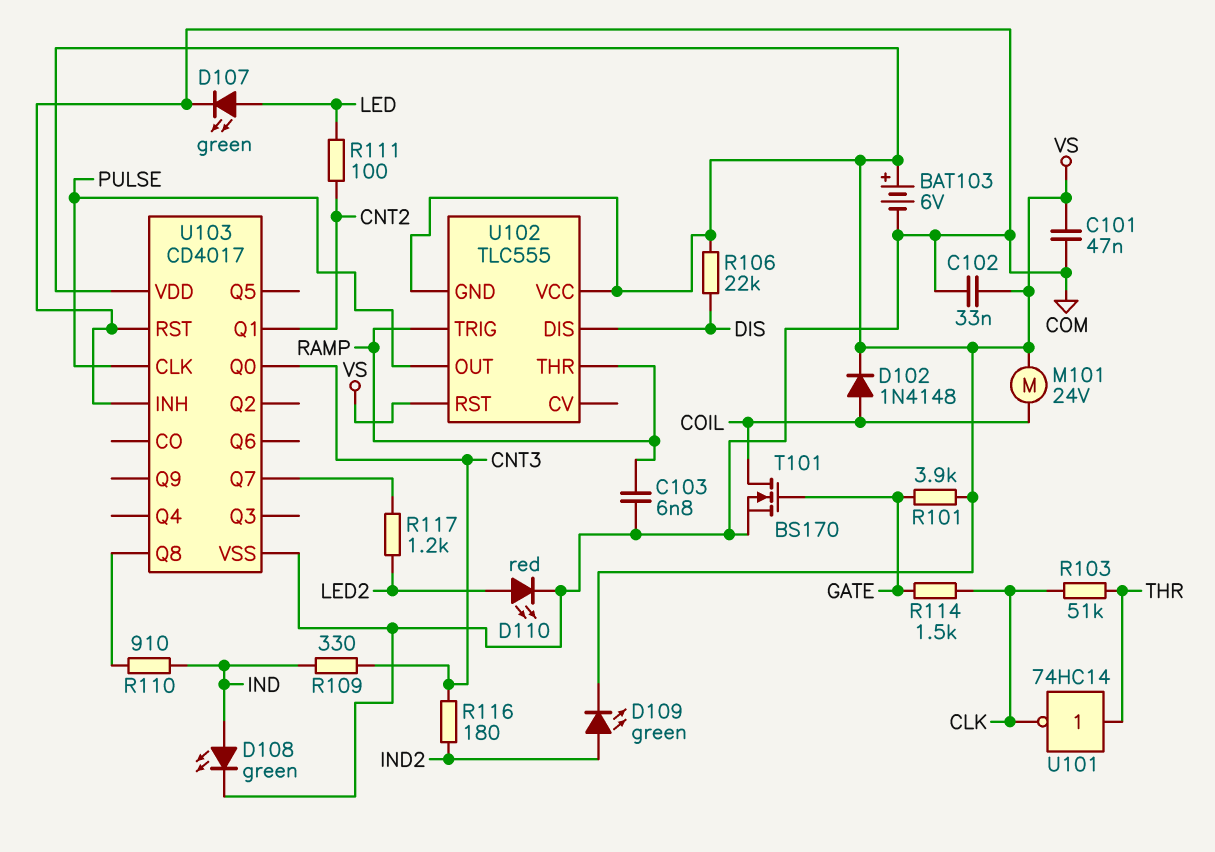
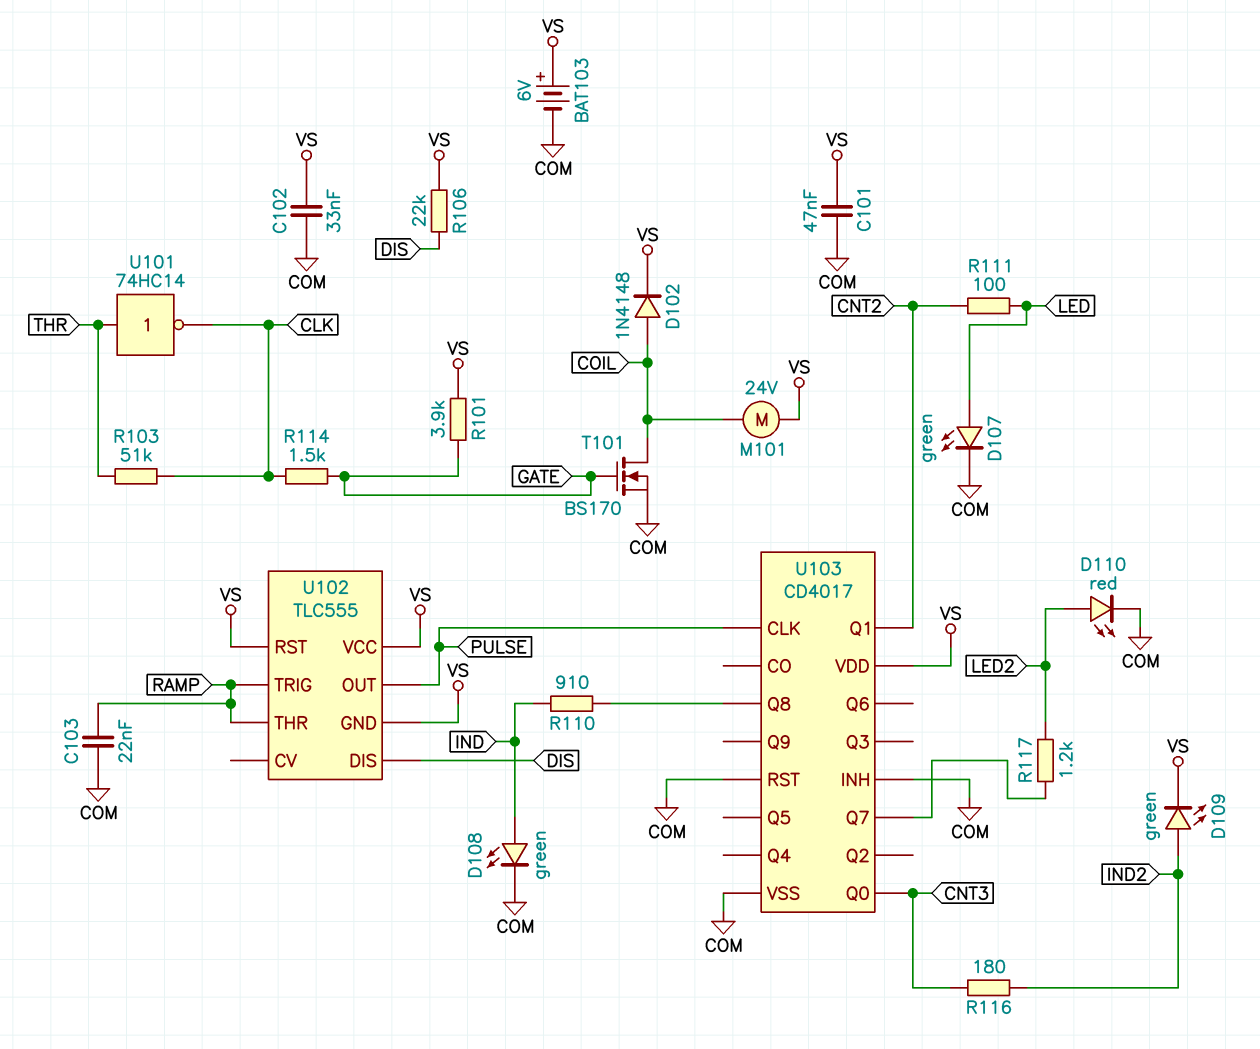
C103: 6.8nF (COM, RAMP) -> 22nF (COM, RAMP)
R109: 330 (CNT3, IND) -> none

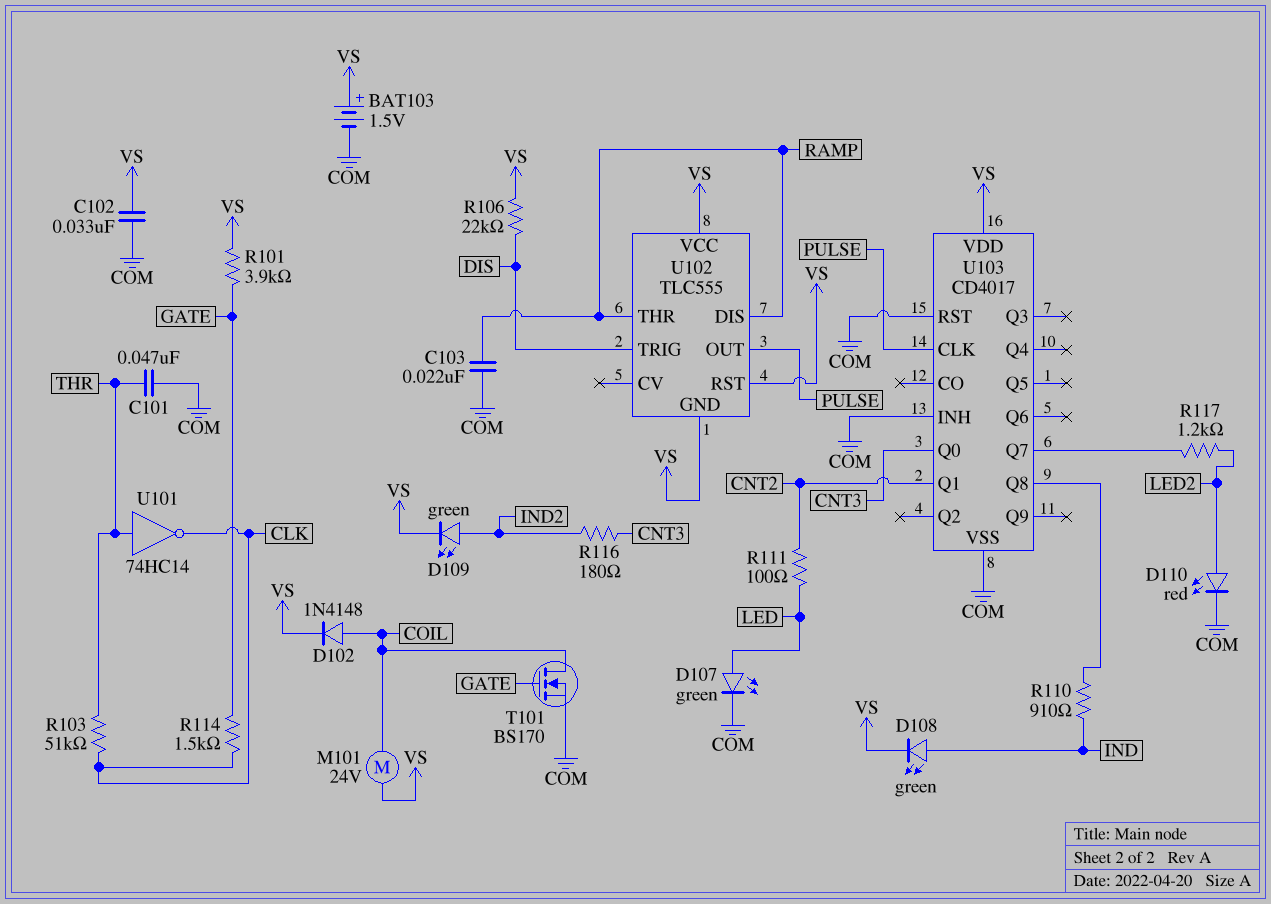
BAT103: 6V (plus VS, minus COM) -> 1.5V (plus VS, minus COM)
C101: 47nF (COM, VS) -> 47nF (COM, THR)
D108: LED green (A IND, K COM) -> LED green (A IND, K VS)
U102 pin DIS: DIS -> RAMP
U102 pin TRIG: RAMP -> DIS

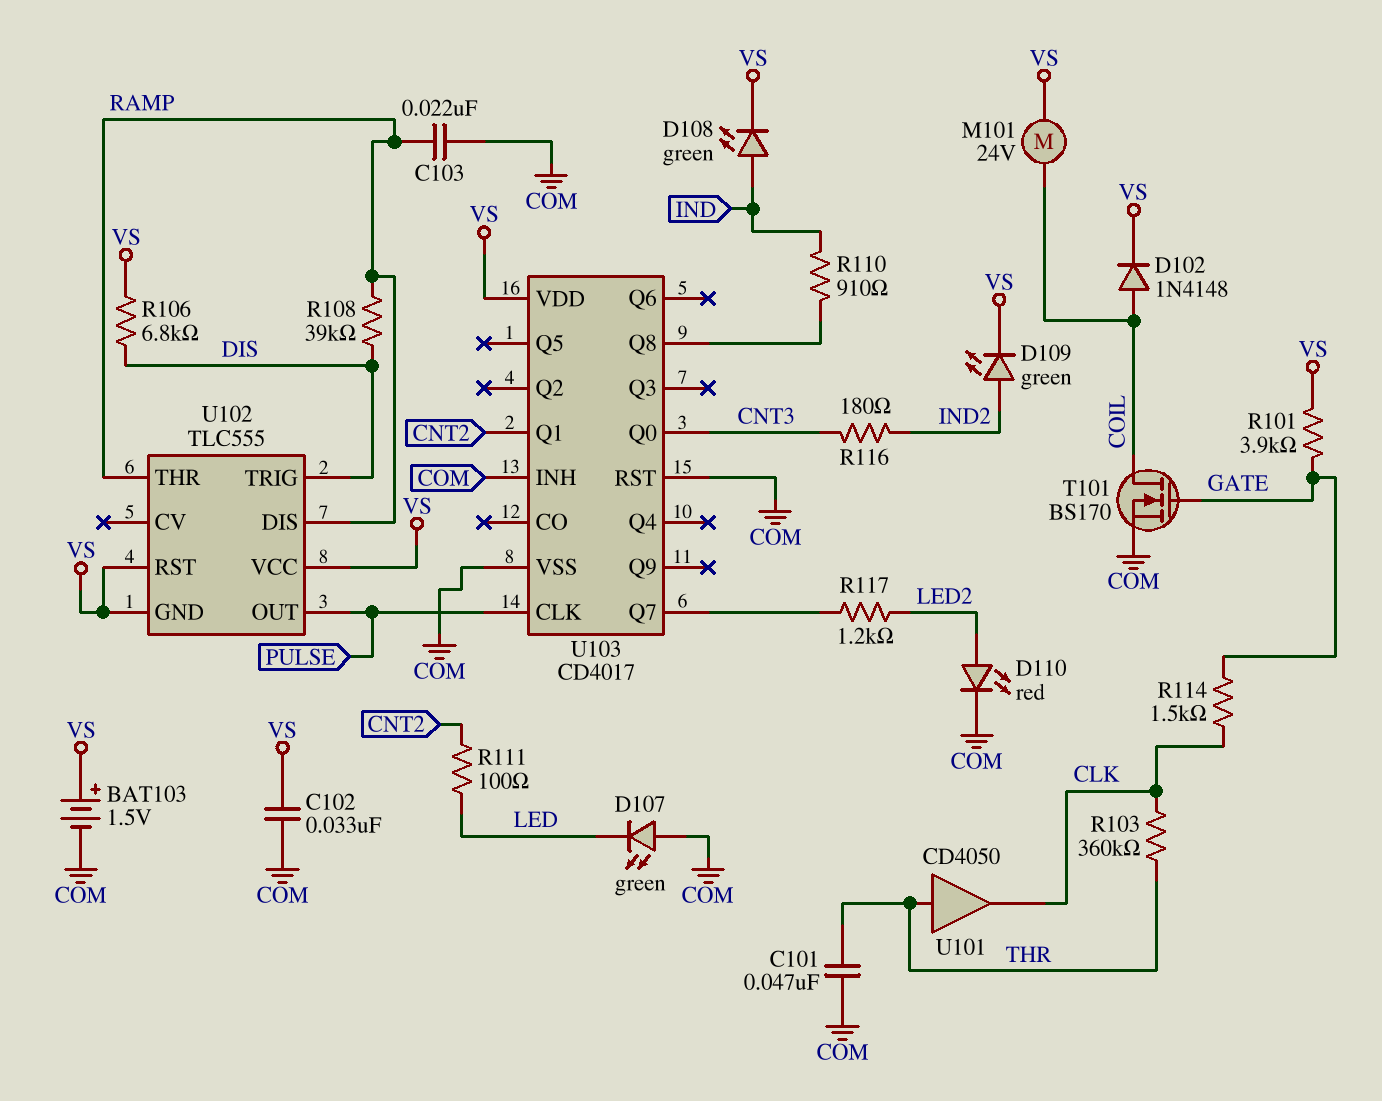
D107: LED green (A LED, K COM) -> LED green (A COM, K LED)
R103: 51k (CLK, THR) -> 360k (CLK, THR)
R106: 22k (DIS, VS) -> 6.8k (DIS, VS)
R108: none -> 39k (DIS, RAMP)
U101: NOT 74HC14 (in THR, out CLK) -> buffer CD4050 (in THR, out CLK)

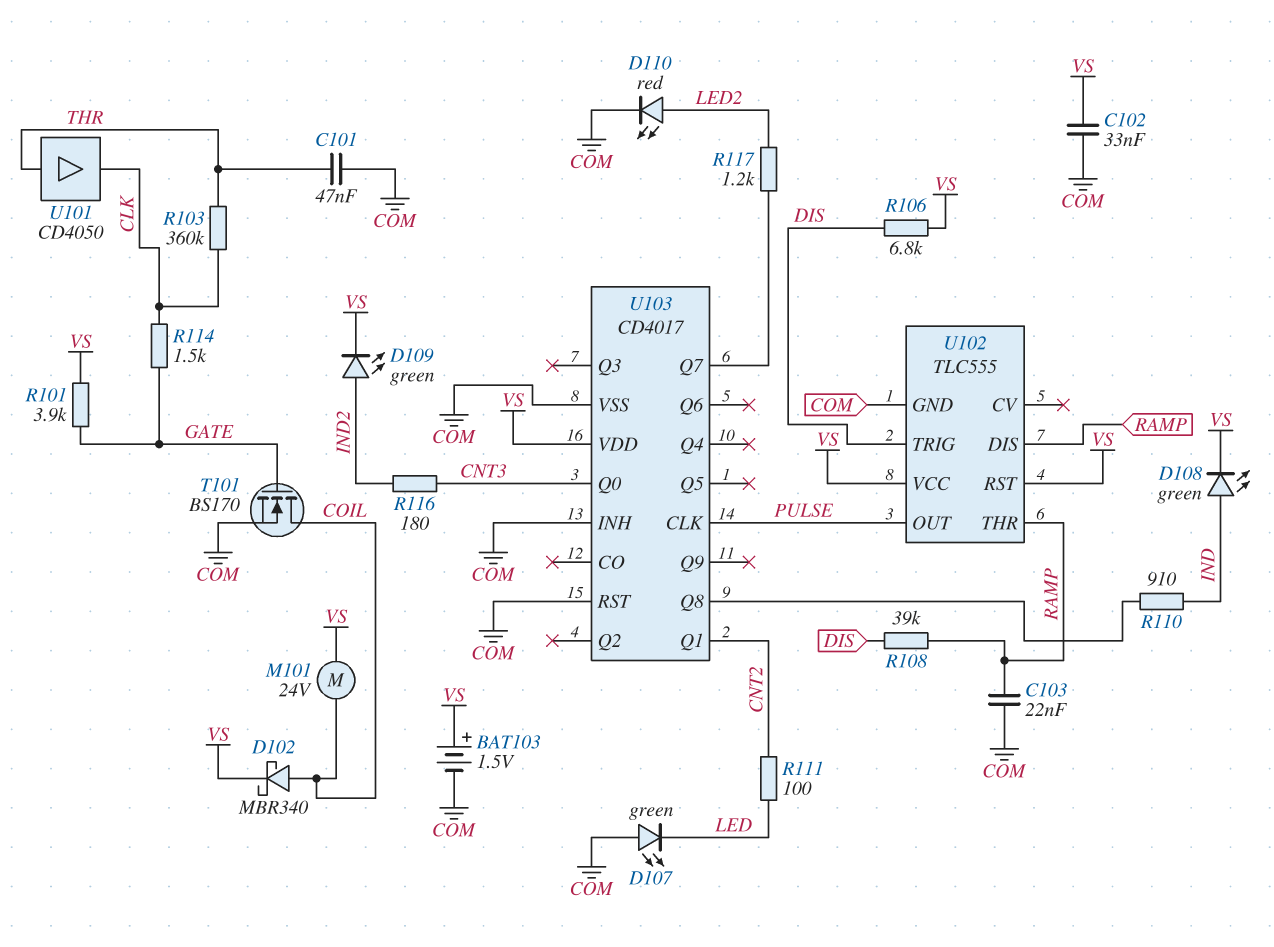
D102: diode 1N4148 (A COIL, K VS) -> schottky MBR340 (A COIL, K VS)
U102 pin GND: VS -> COM

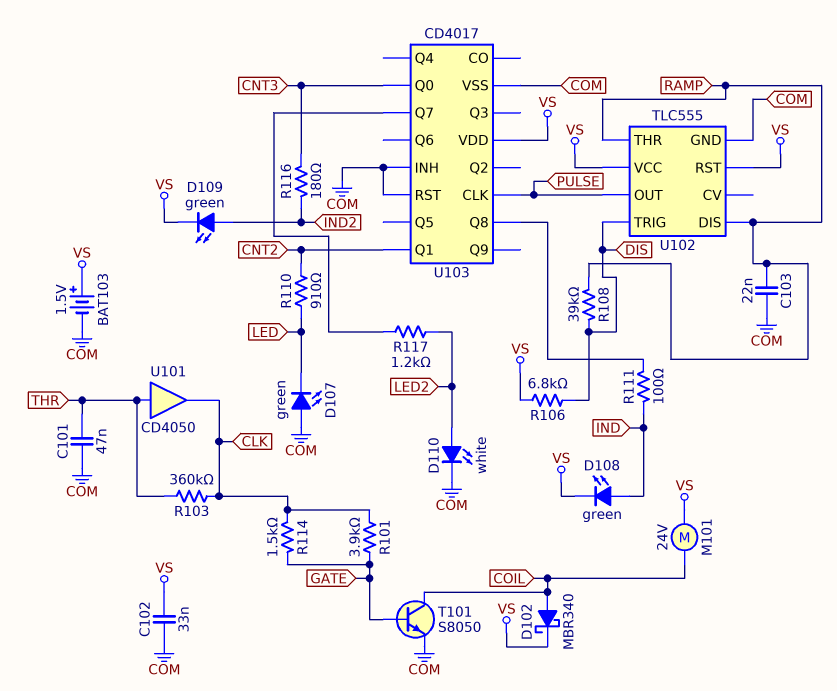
D110: LED red (A LED2, K COM) -> LED white (A LED2, K COM)
R101: 3.9k (GATE, VS) -> 3.9k (CLK, GATE)
R110: 910 (IND, U103/Q8) -> 910 (CNT2, LED)
R111: 100 (CNT2, LED) -> 100 (IND, U103/Q8)
T101: NMOS BS170 (G GATE, D COIL, S COM) -> NPN S8050 (B GATE, C COIL, E COM)

